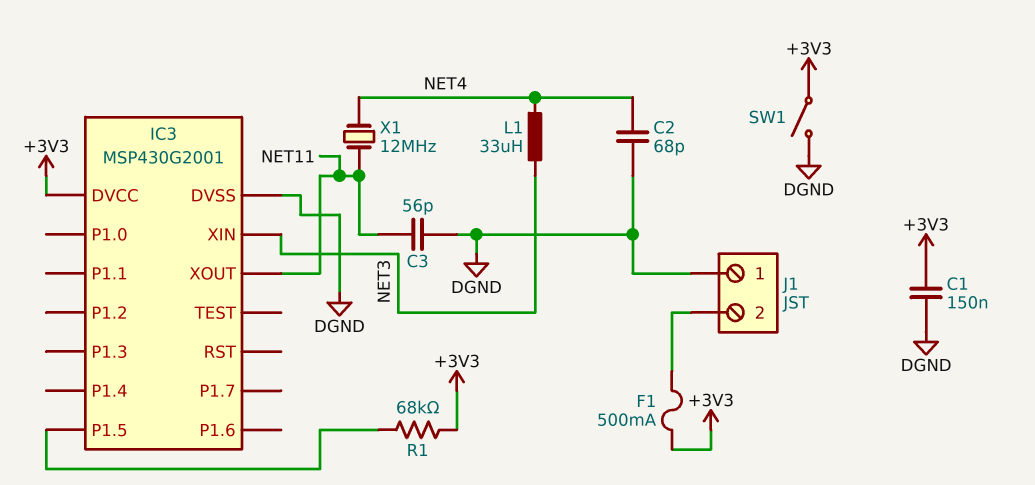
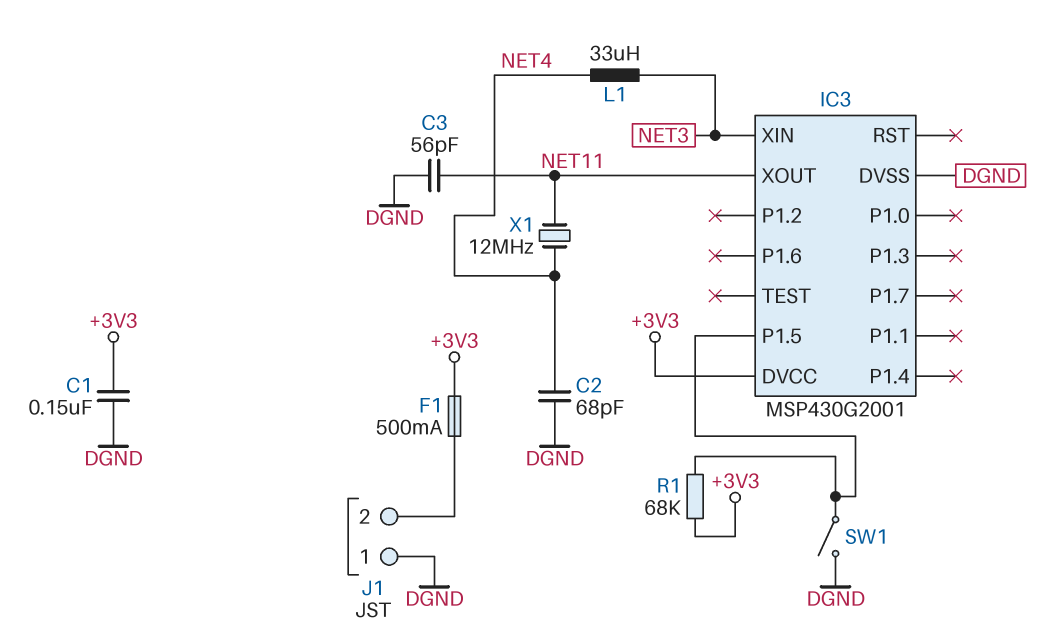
SW1: switch (+3V3, DGND) -> switch (DGND, IC3/P1.5)

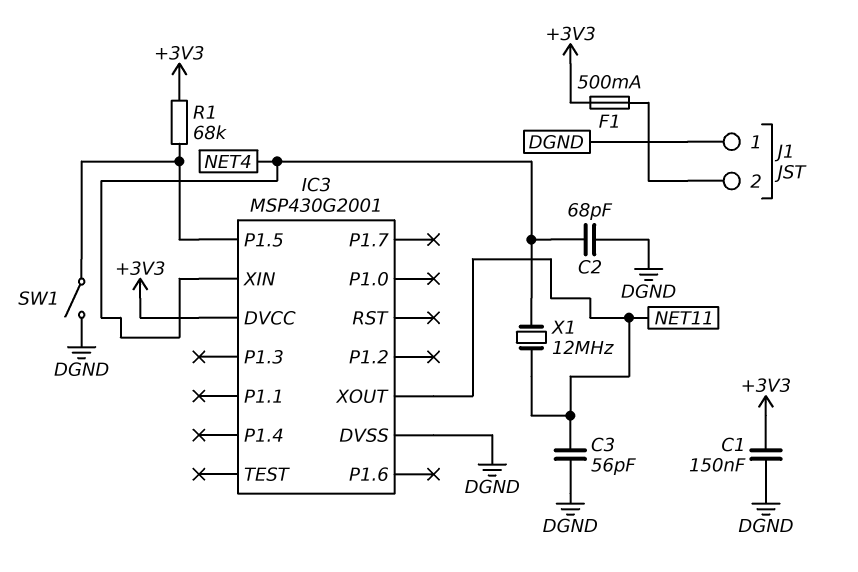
IC3 pin XIN: NET3 -> NET4
L1: 33uH (NET3, NET4) -> none

